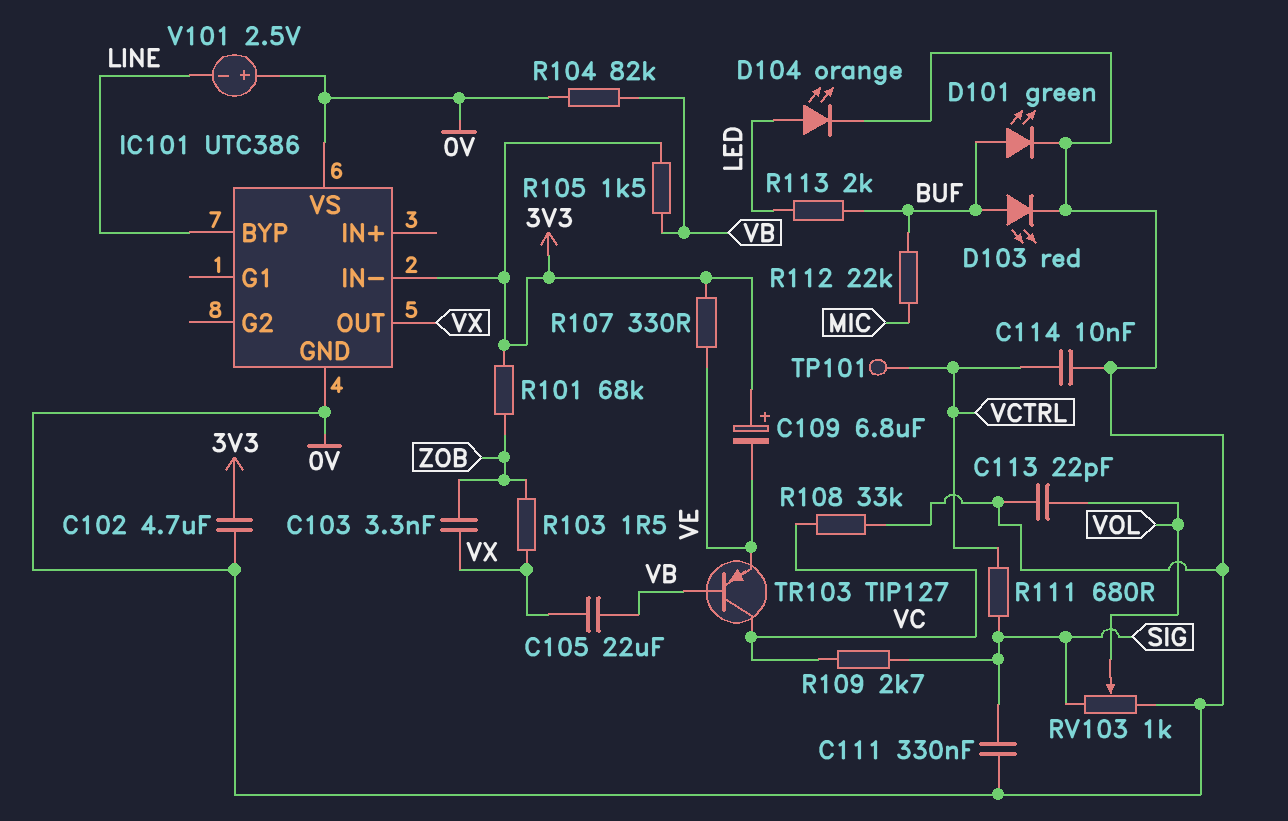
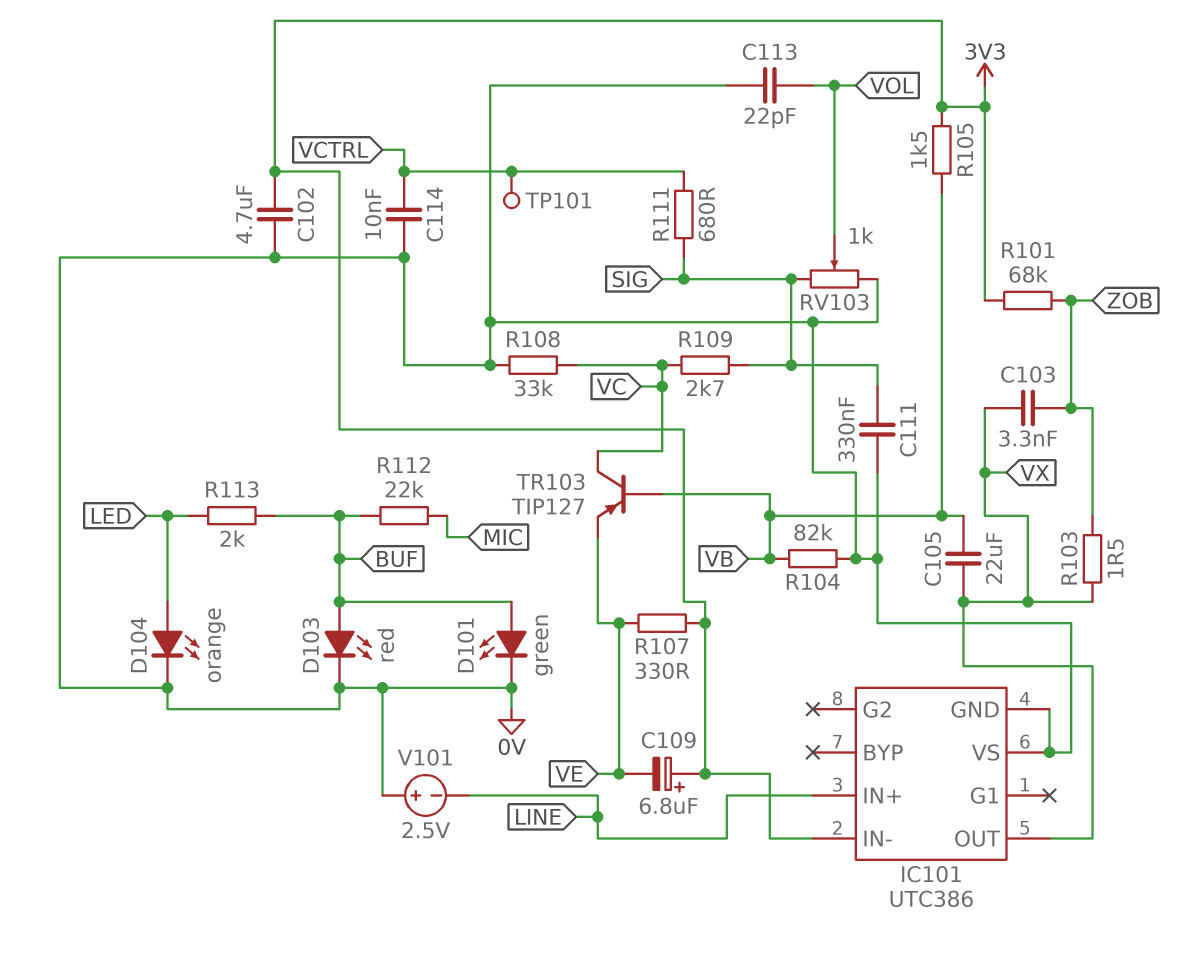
IC101 pin BYP: LINE -> none
IC101 pin IN+: none -> LINE

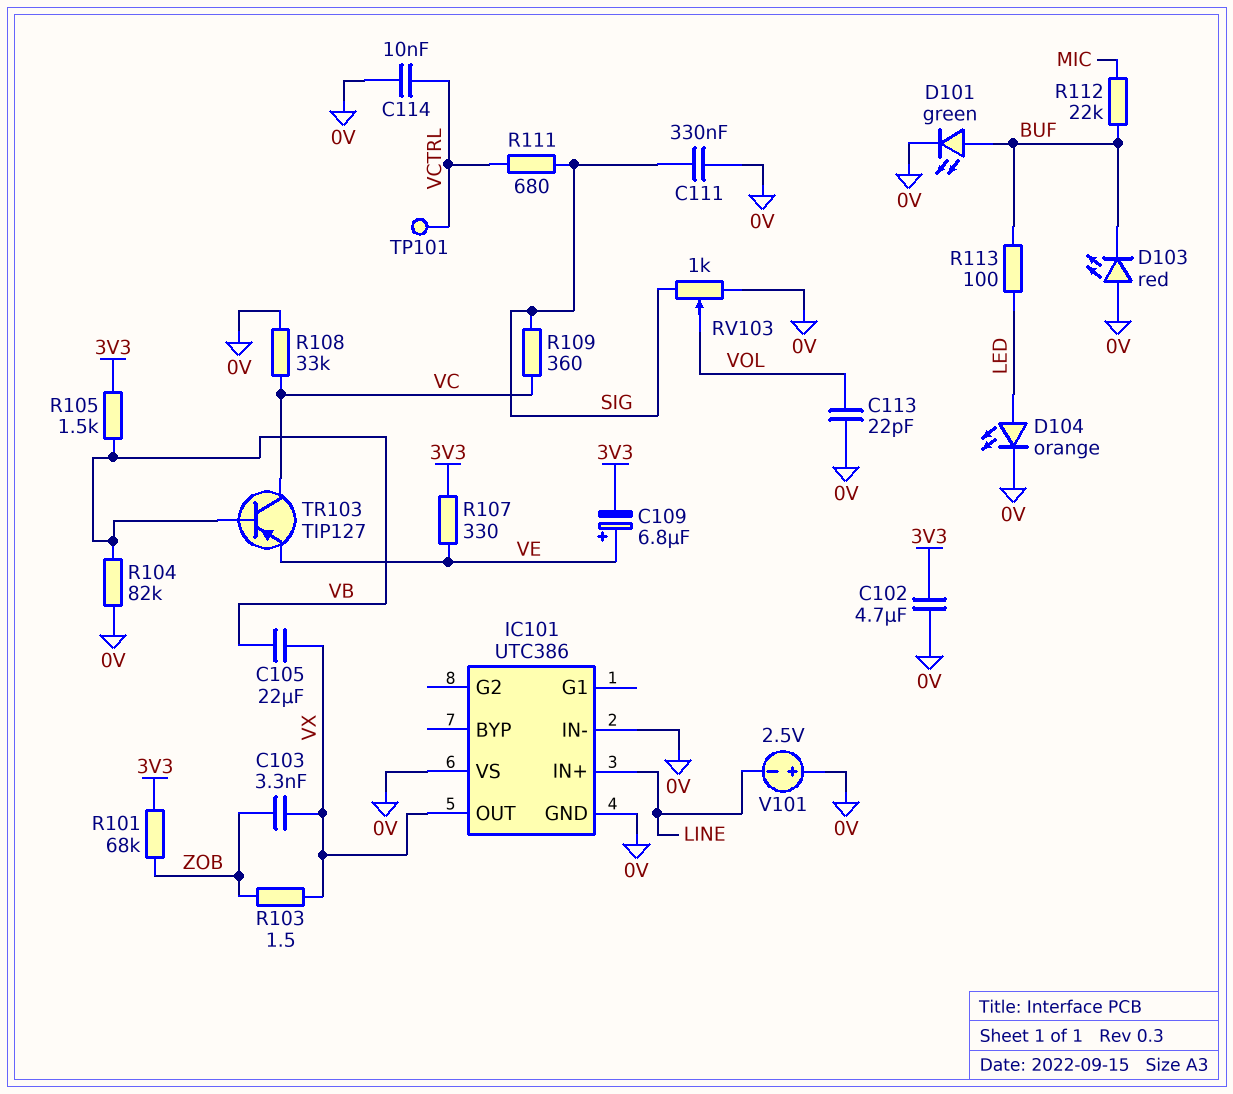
C109: 6.8uF (plus 3V3, minus VE) -> 6.8uF (plus VE, minus 3V3)
D103: LED red (A BUF, K 0V) -> LED red (A 0V, K BUF)
IC101 pin IN-: 3V3 -> 0V
R109: 2.7k (SIG, VC) -> 360 (SIG, VC)
R113: 2k (BUF, LED) -> 100 (BUF, LED)

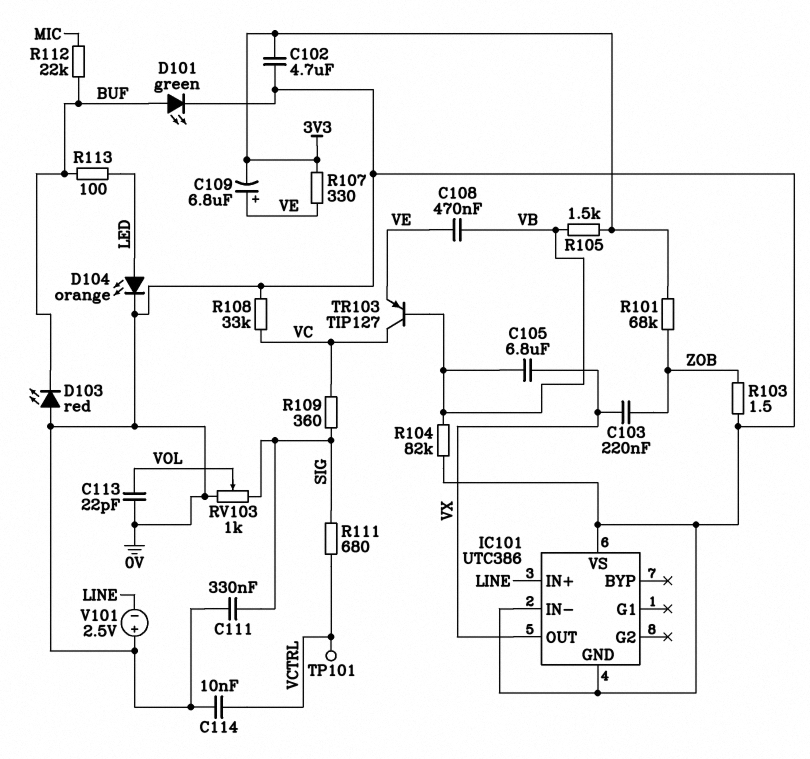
C103: 3.3nF (VX, ZOB) -> 220nF (VX, ZOB)
C105: 22uF (VB, VX) -> 6.8uF (VB, VX)
C108: none -> 470nF (VB, VE)
R103: 1.5 (VX, ZOB) -> 1.5 (0V, ZOB)

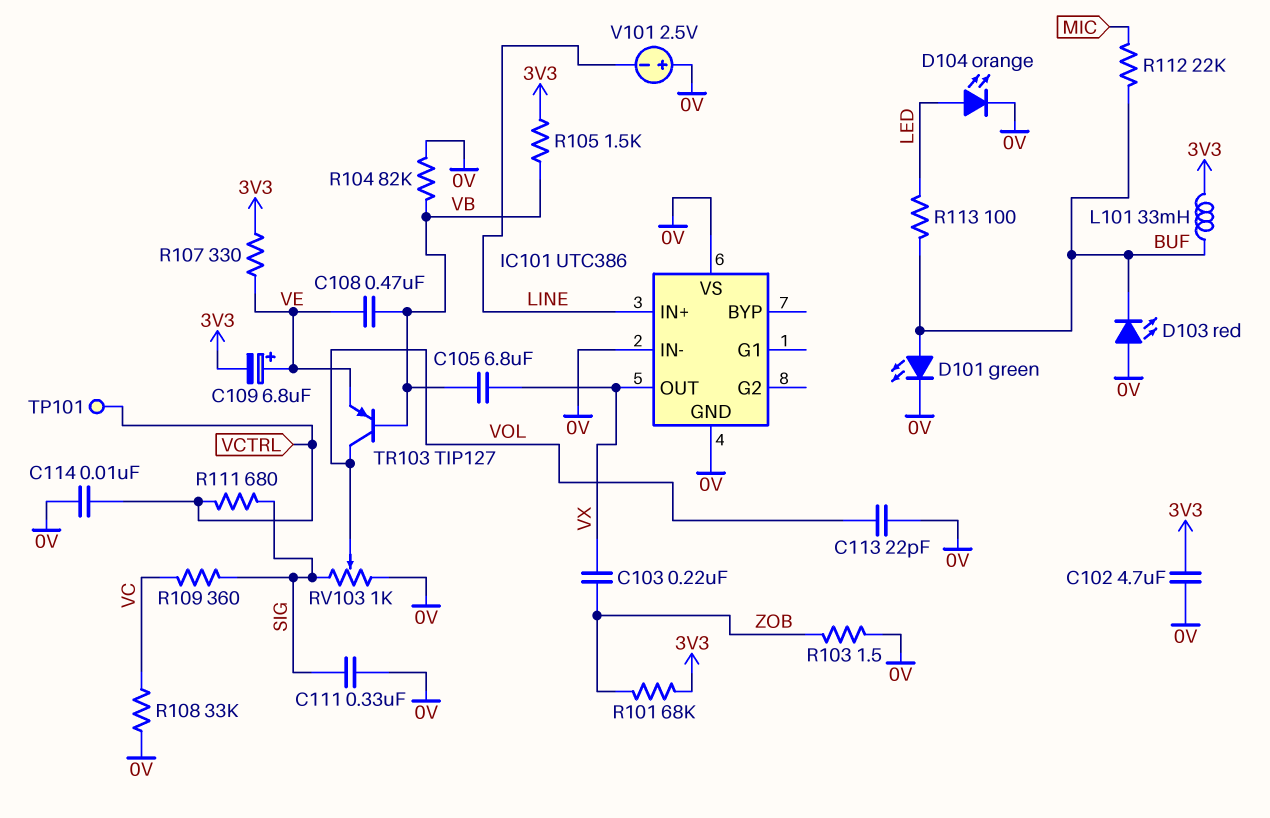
L101: none -> 33mH (3V3, BUF)
TR103: PNP TIP127 (B VB, C VC, E VE) -> PNP TIP127 (B VB, C VOL, E VE)

